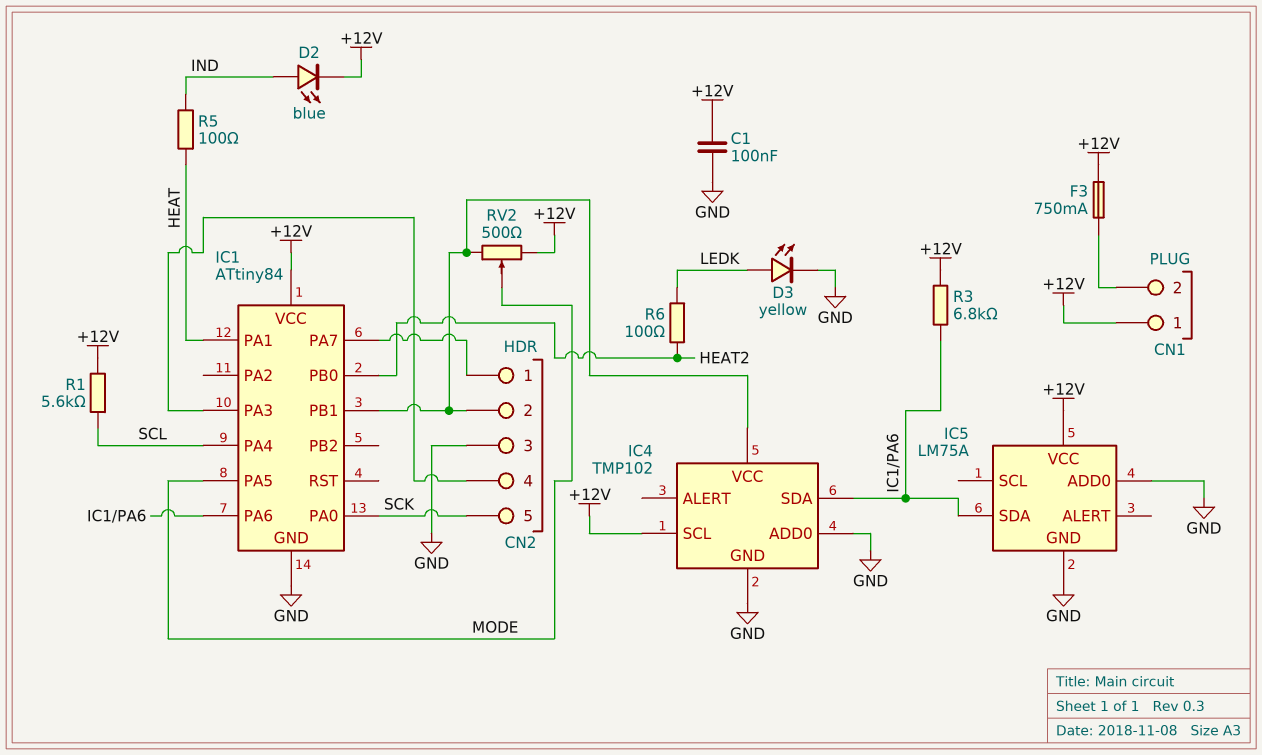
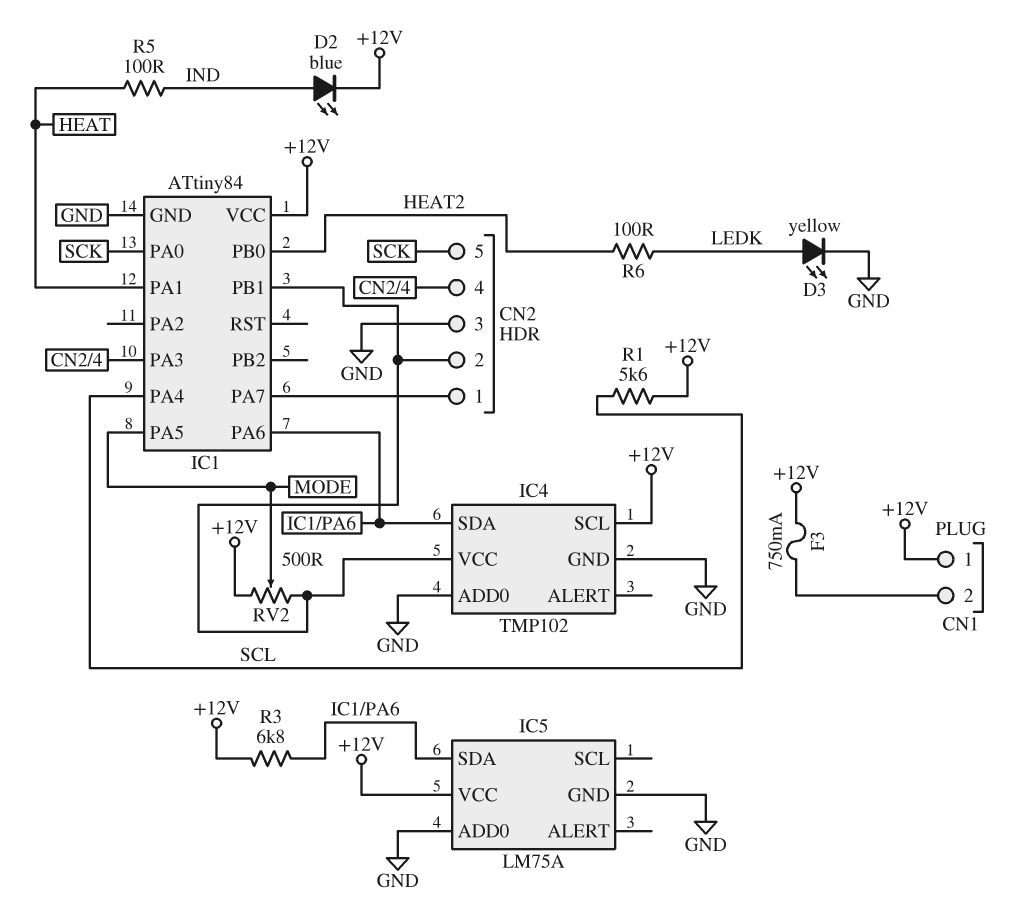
C1: 100nF (+12V, GND) -> none

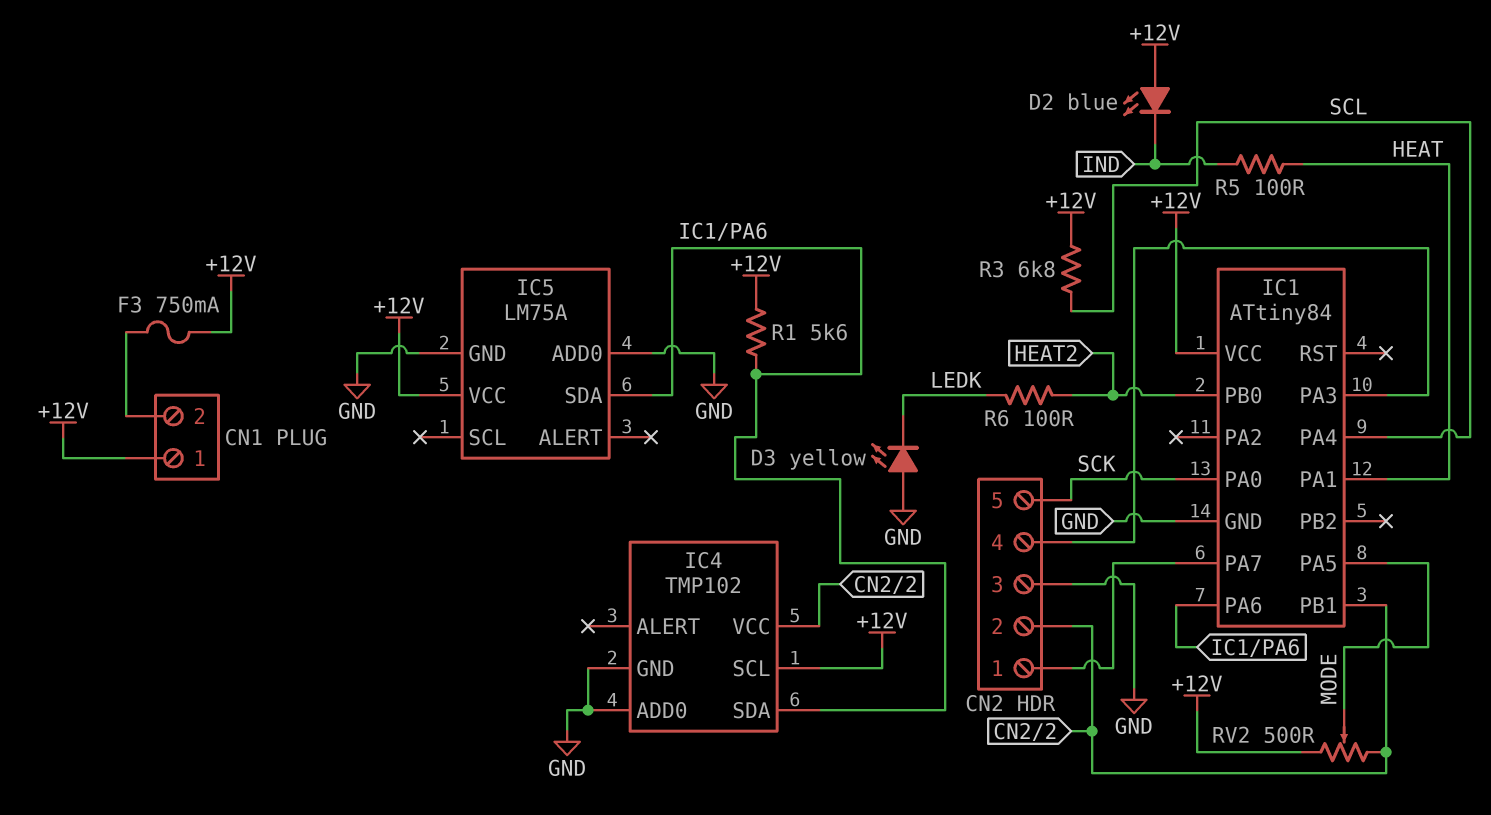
D2: LED blue (A IND, K +12V) -> LED blue (A +12V, K IND)
D3: LED yellow (A LEDK, K GND) -> LED yellow (A GND, K LEDK)
R1: 5.6k (+12V, SCL) -> 5.6k (+12V, IC1/PA6)
R3: 6.8k (+12V, IC1/PA6) -> 6.8k (+12V, SCL)

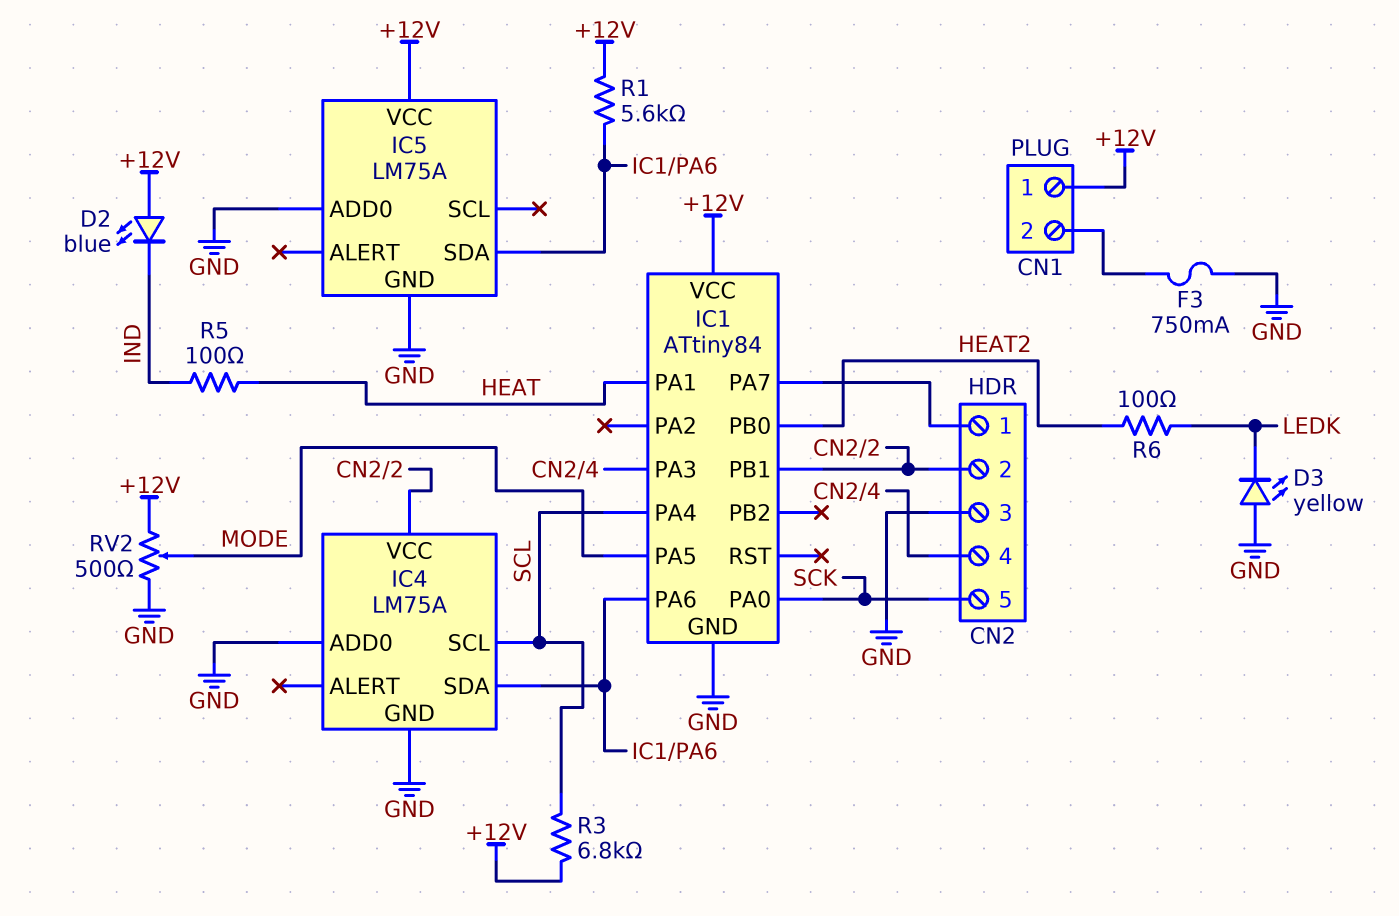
F3: 750mA (+12V, CN1/2) -> 750mA (CN1/2, GND)
IC4: TMP102 -> LM75A
IC4 pin SCL: +12V -> SCL
RV2: 500 (+12V, CN2/2, wiper MODE) -> 500 (+12V, GND, wiper MODE)

